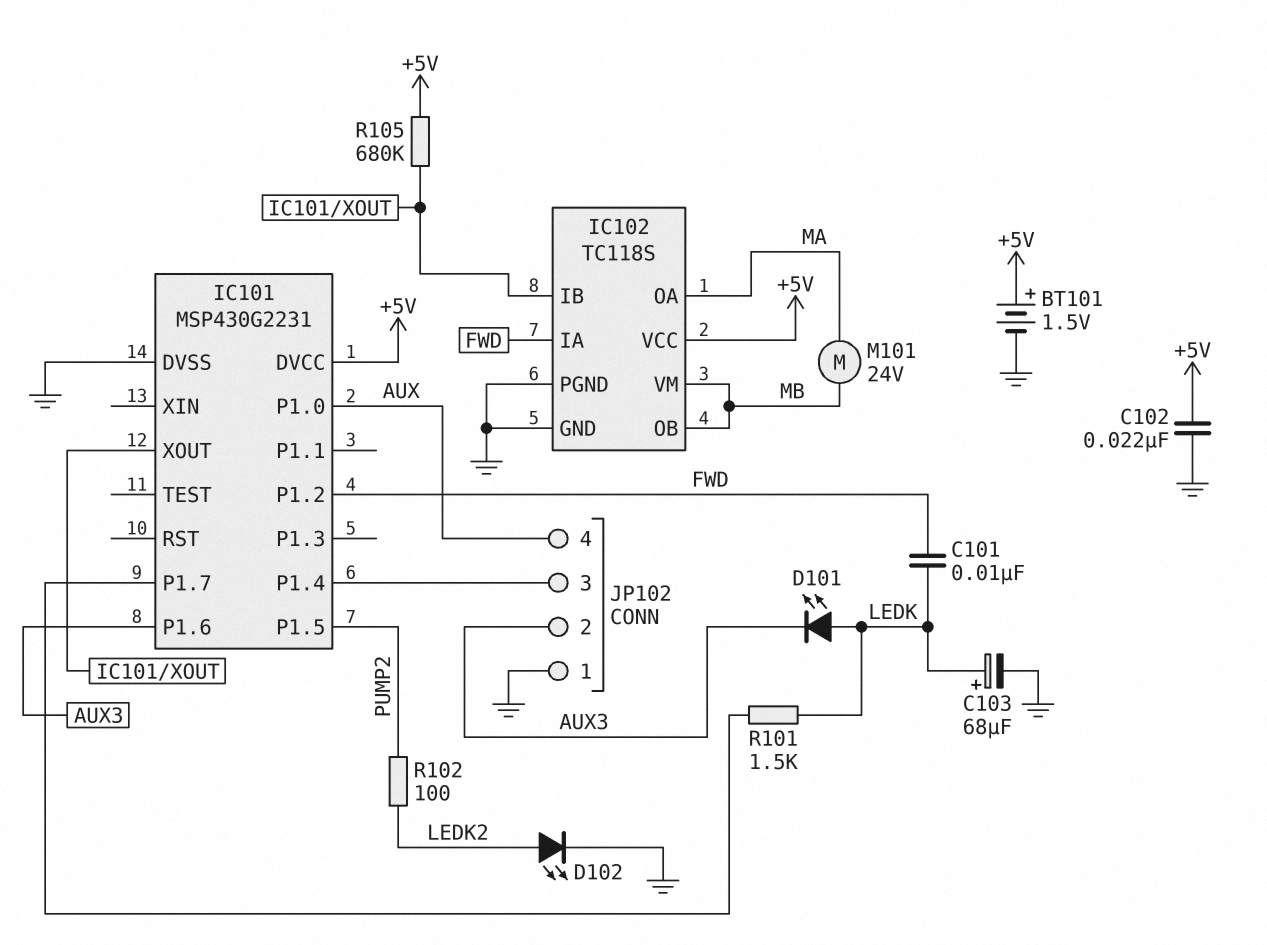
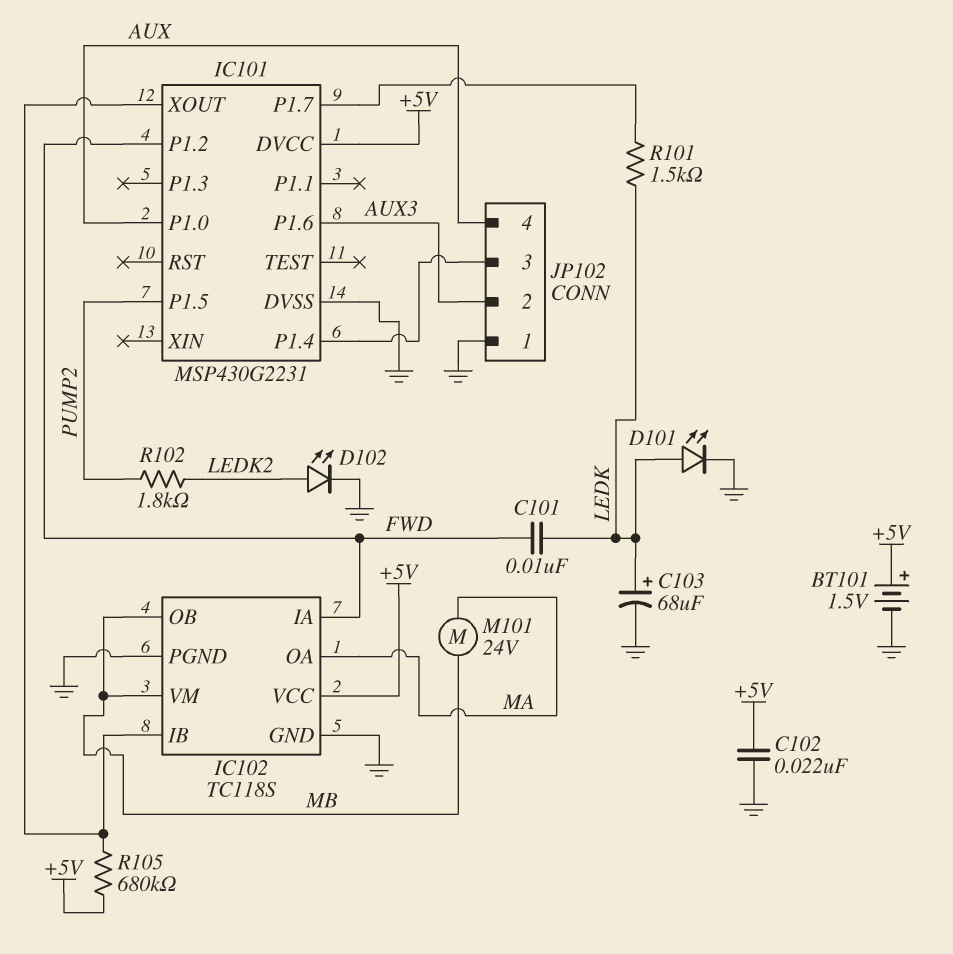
D101: LED (A LEDK, K AUX3) -> LED (A LEDK, K GND)
R102: 100 (LEDK2, PUMP2) -> 1.8k (LEDK2, PUMP2)

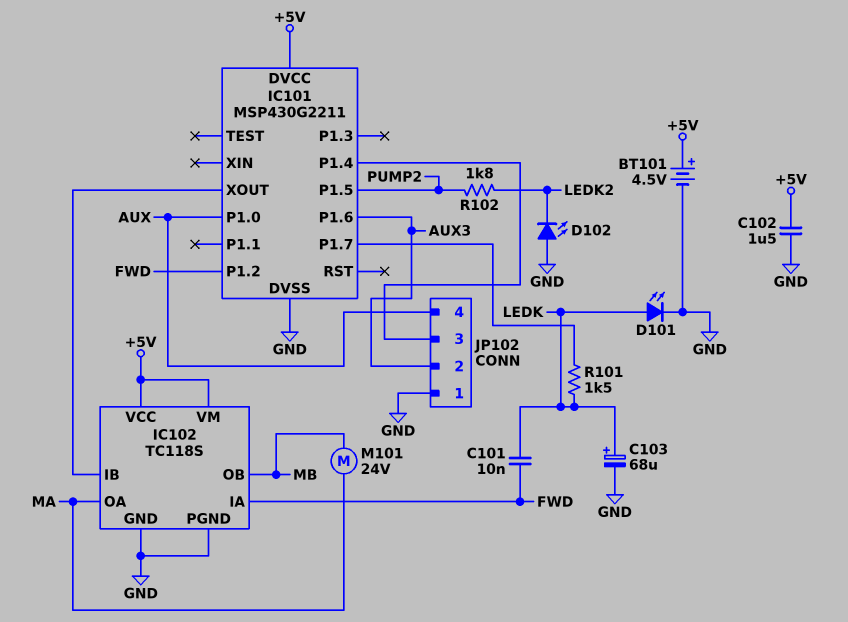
BT101: 1.5V (plus +5V, minus GND) -> 4.5V (plus +5V, minus GND)
C102: 22nF (+5V, GND) -> 1.5uF (+5V, GND)
D102: LED (A LEDK2, K GND) -> LED (A GND, K LEDK2)
IC101: MSP430G2231 -> MSP430G2211
IC102 pin VM: MB -> +5V
R105: 680k (+5V, IC101/XOUT) -> none

